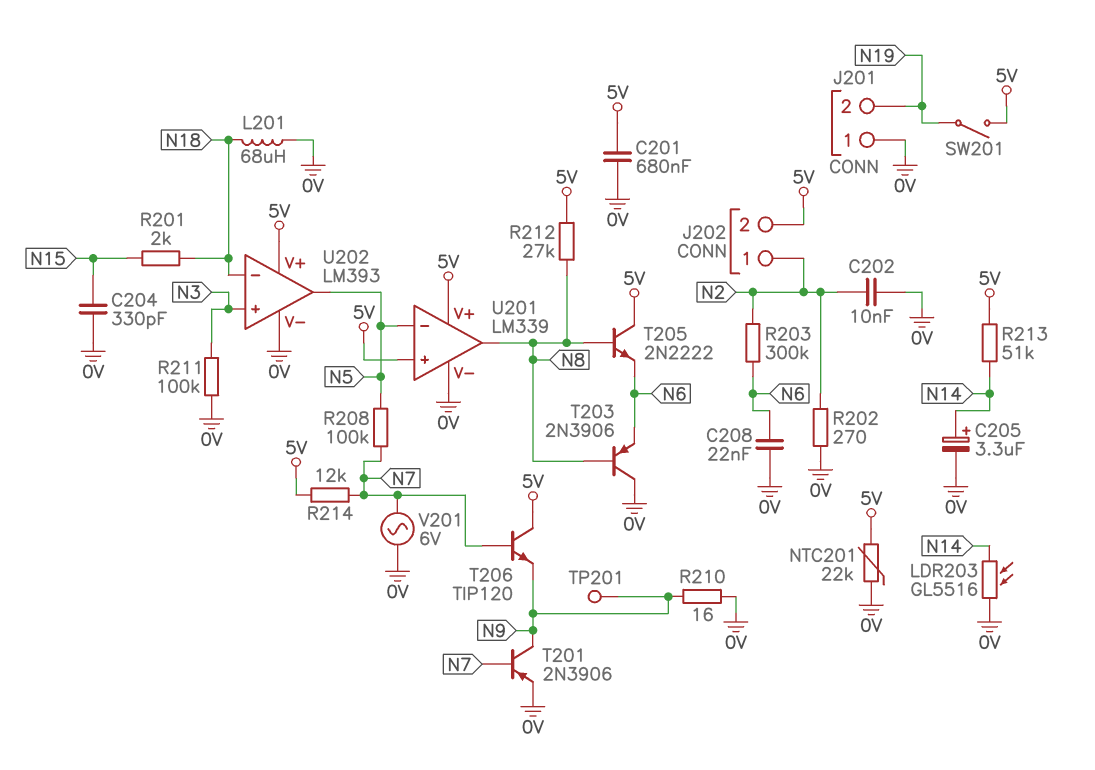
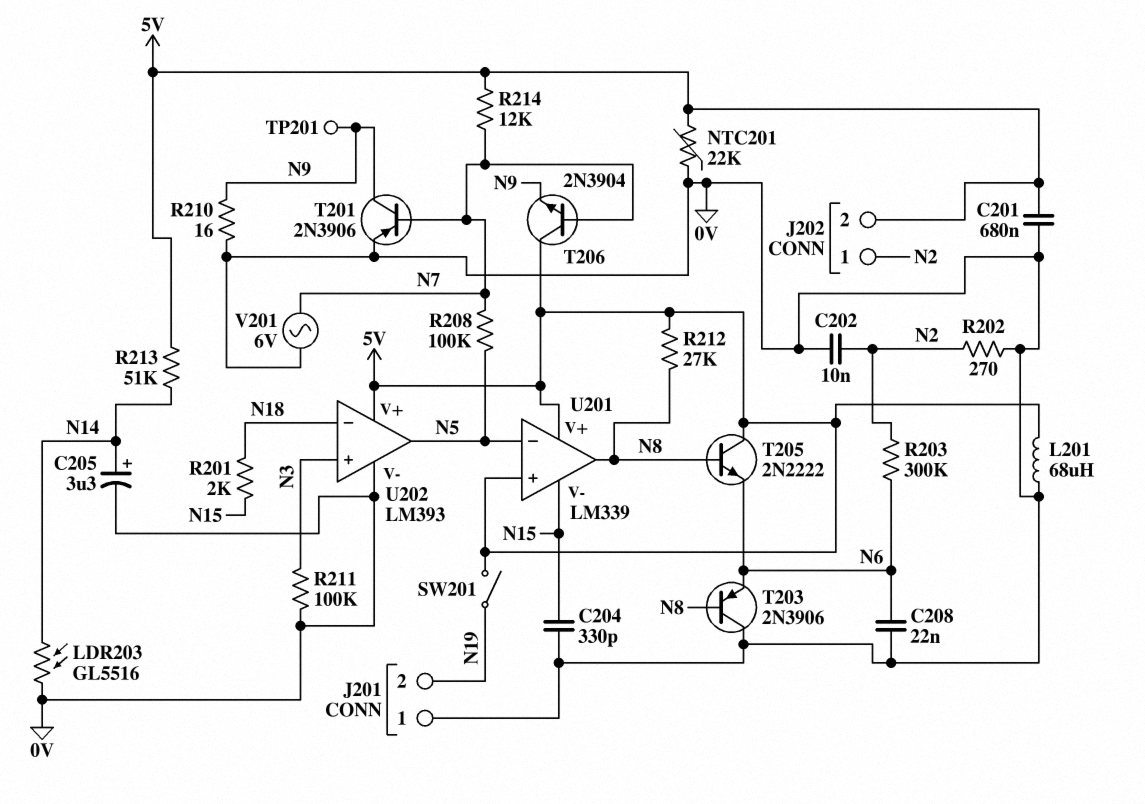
L201: 68uH (0V, N18) -> 68uH (0V, 5V)
T206: NPN TIP120 (B N7, C 5V, E N9) -> NPN 2N3904 (B N7, C 5V, E N9)
U201 pin V-: 0V -> N15

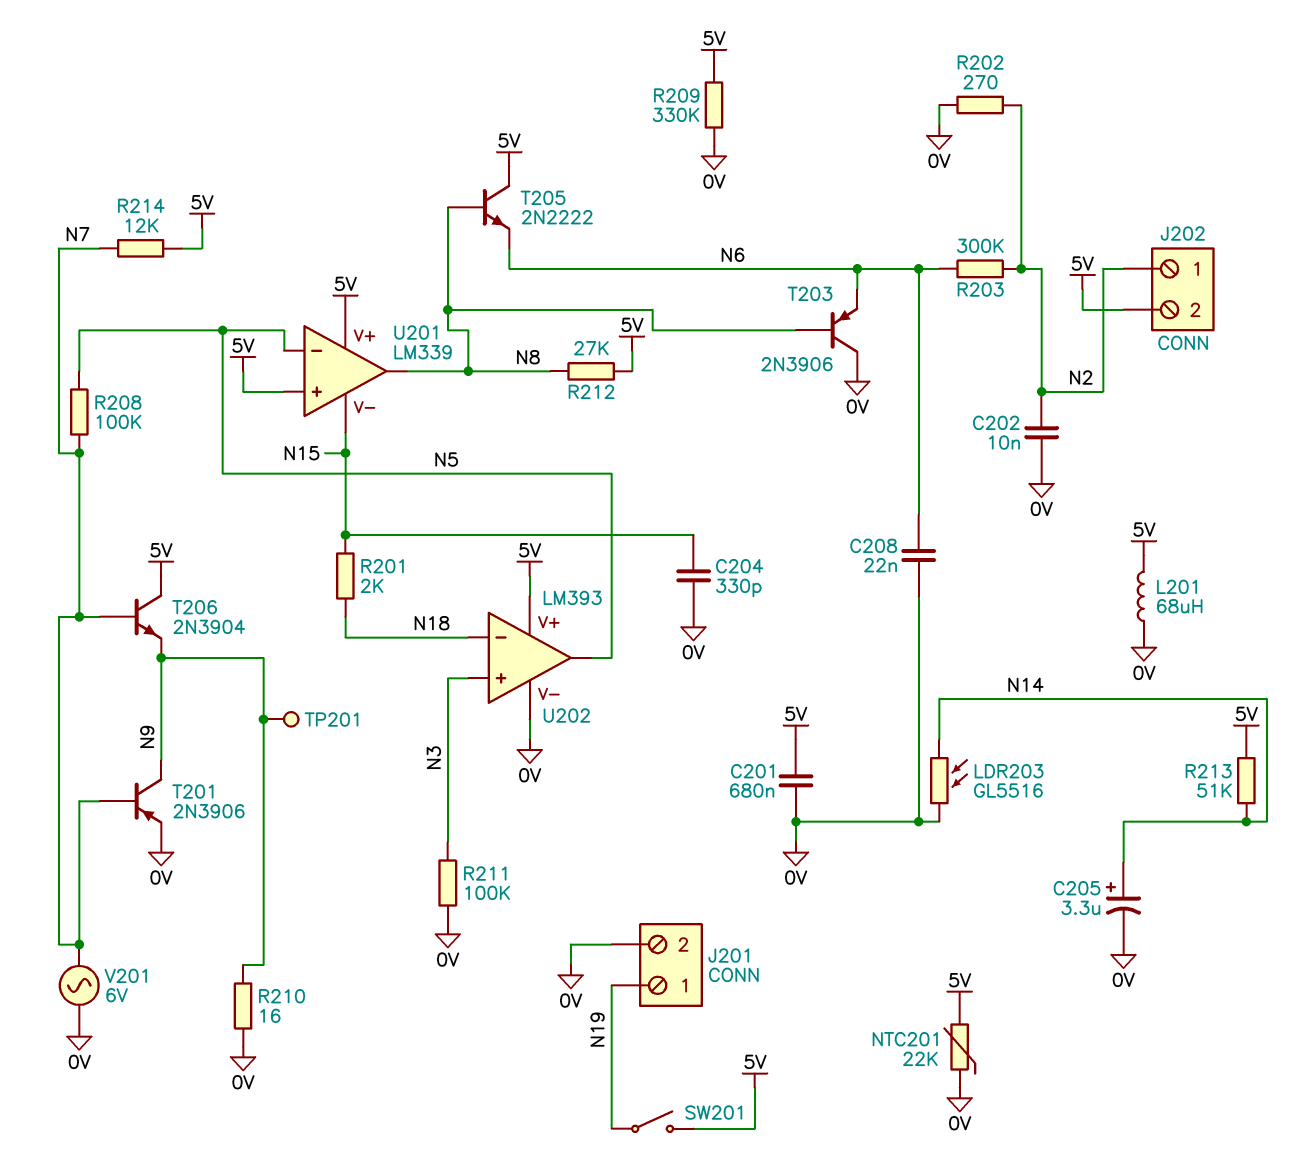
J201 pin 1: 0V -> N19
J201 pin 2: N19 -> 0V
R209: none -> 330k (0V, 5V)

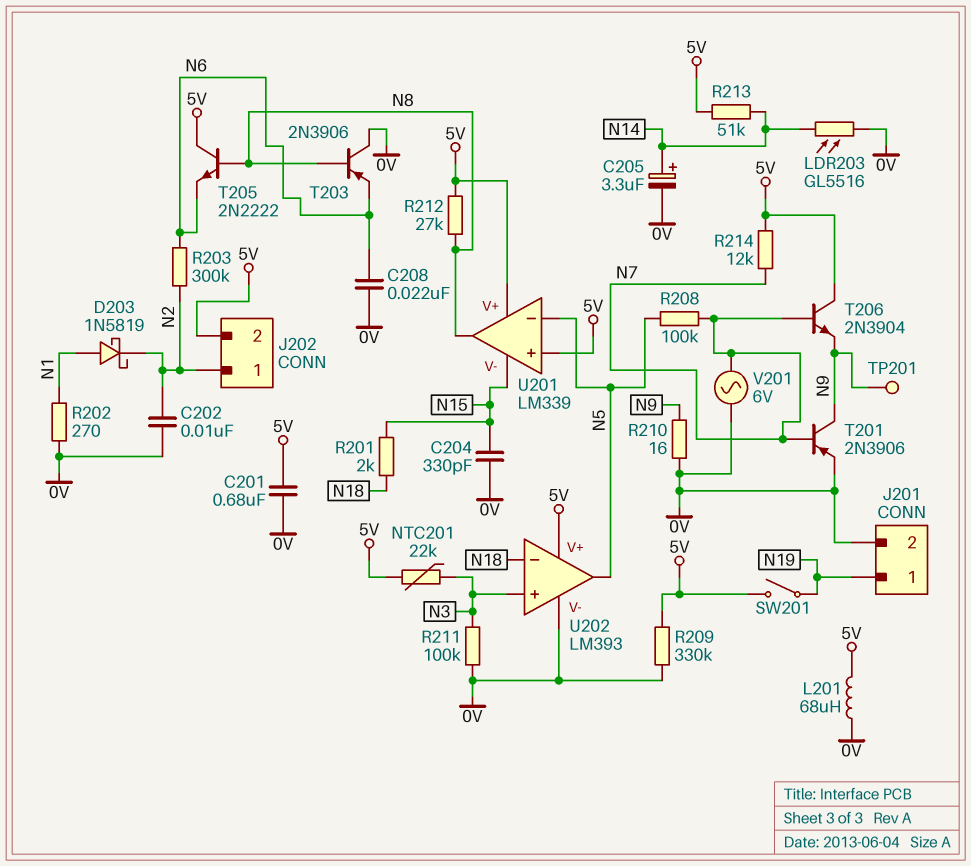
D203: none -> schottky 1N5819 (A N1, K N2)
NTC201: 22k (0V, 5V) -> 22k (5V, N3)
R202: 270 (0V, N2) -> 270 (0V, N1)

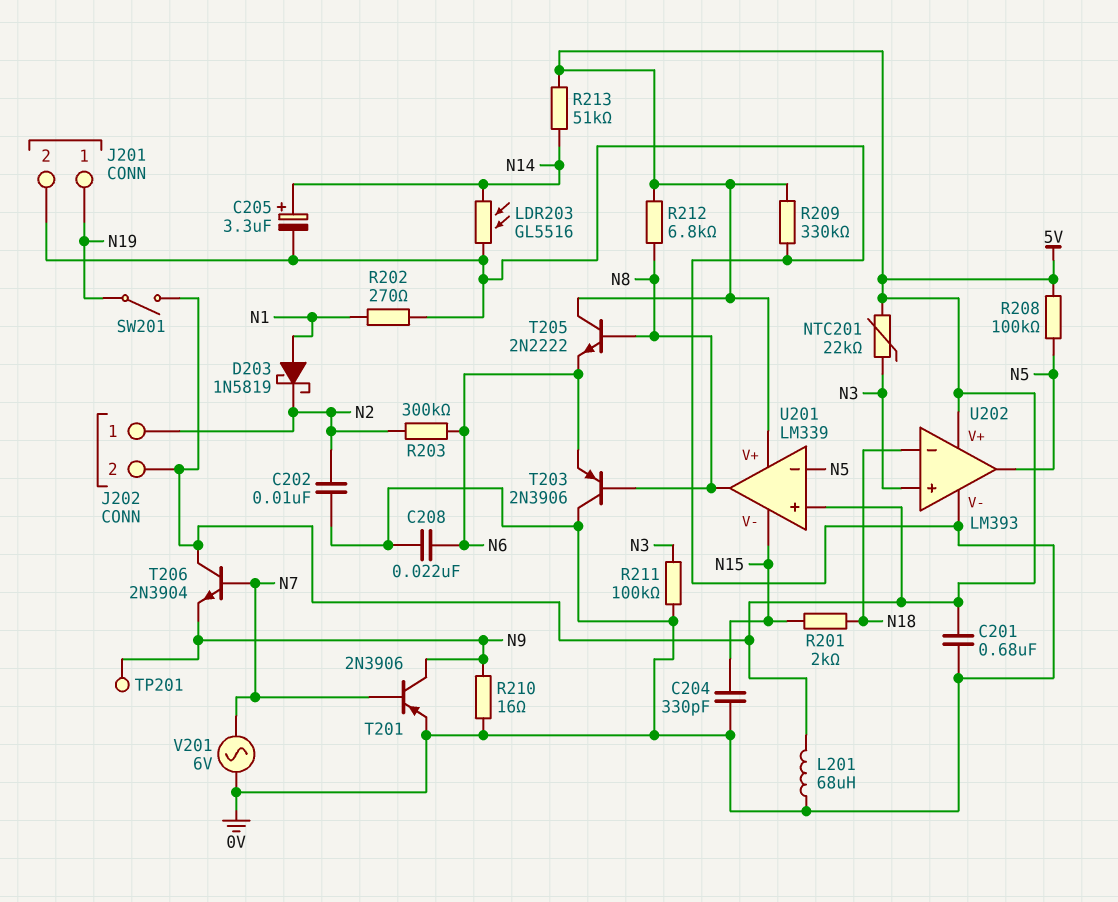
R208: 100k (N5, N7) -> 100k (5V, N5)
R212: 27k (5V, N8) -> 6.8k (5V, N8)
R214: 12k (5V, N7) -> none

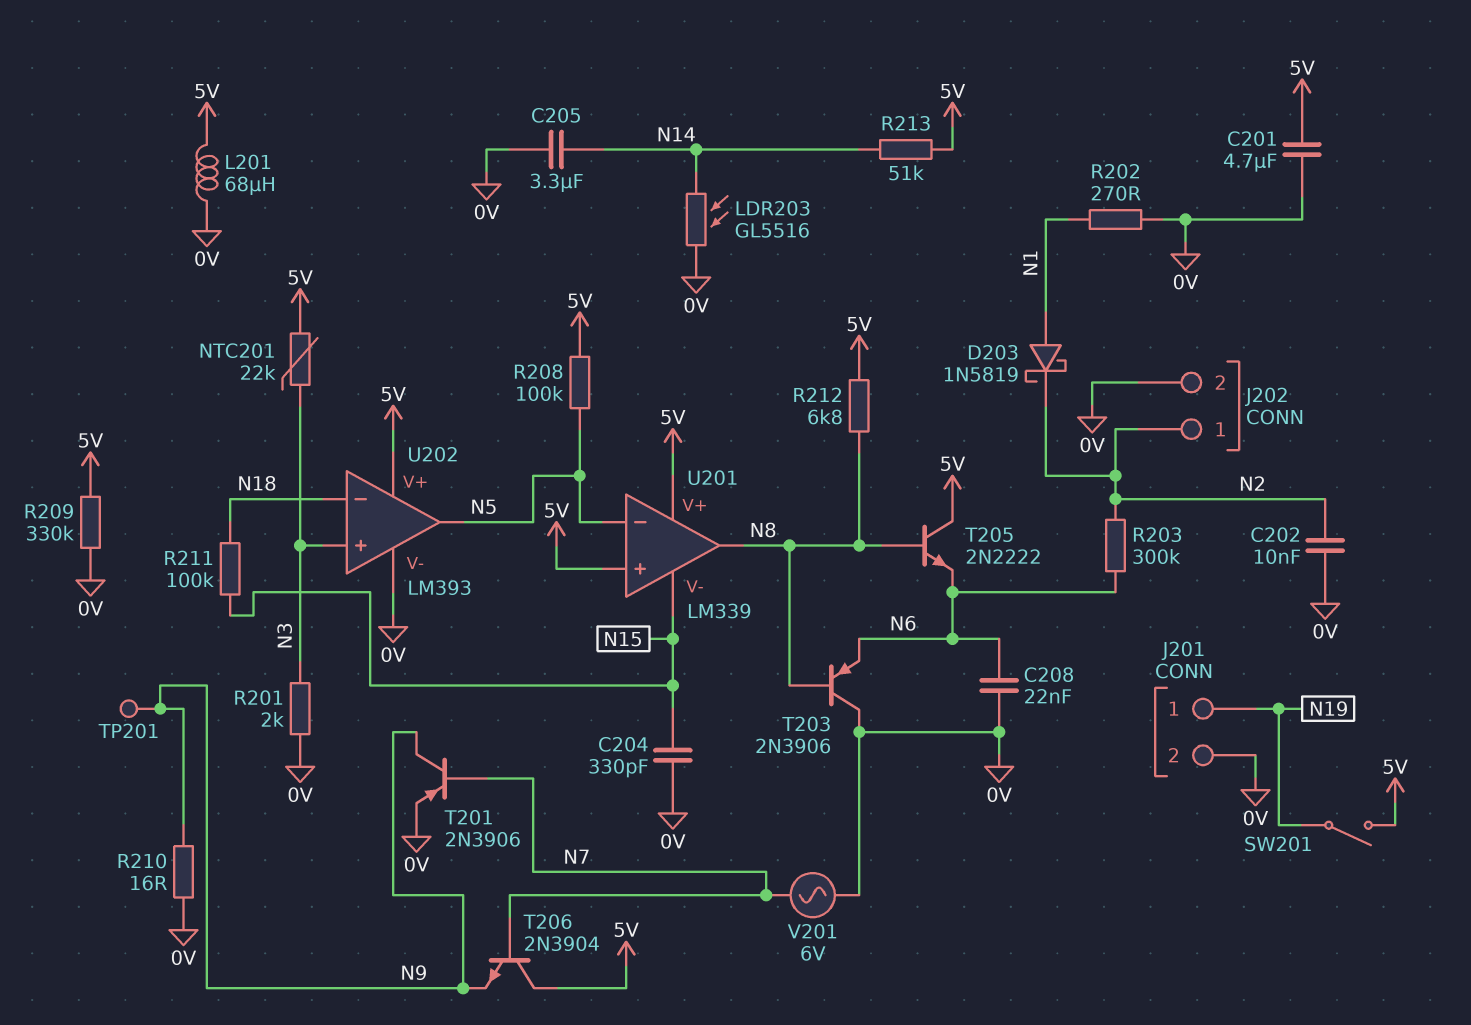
C201: 680nF (0V, 5V) -> 4.7uF (0V, 5V)
C205: 3.3uF (plus N14, minus 0V) -> 3.3uF (0V, N14)
J202 pin 2: 5V -> 0V
R201: 2k (N15, N18) -> 2k (0V, N3)
R211: 100k (0V, N3) -> 100k (N15, N18)

